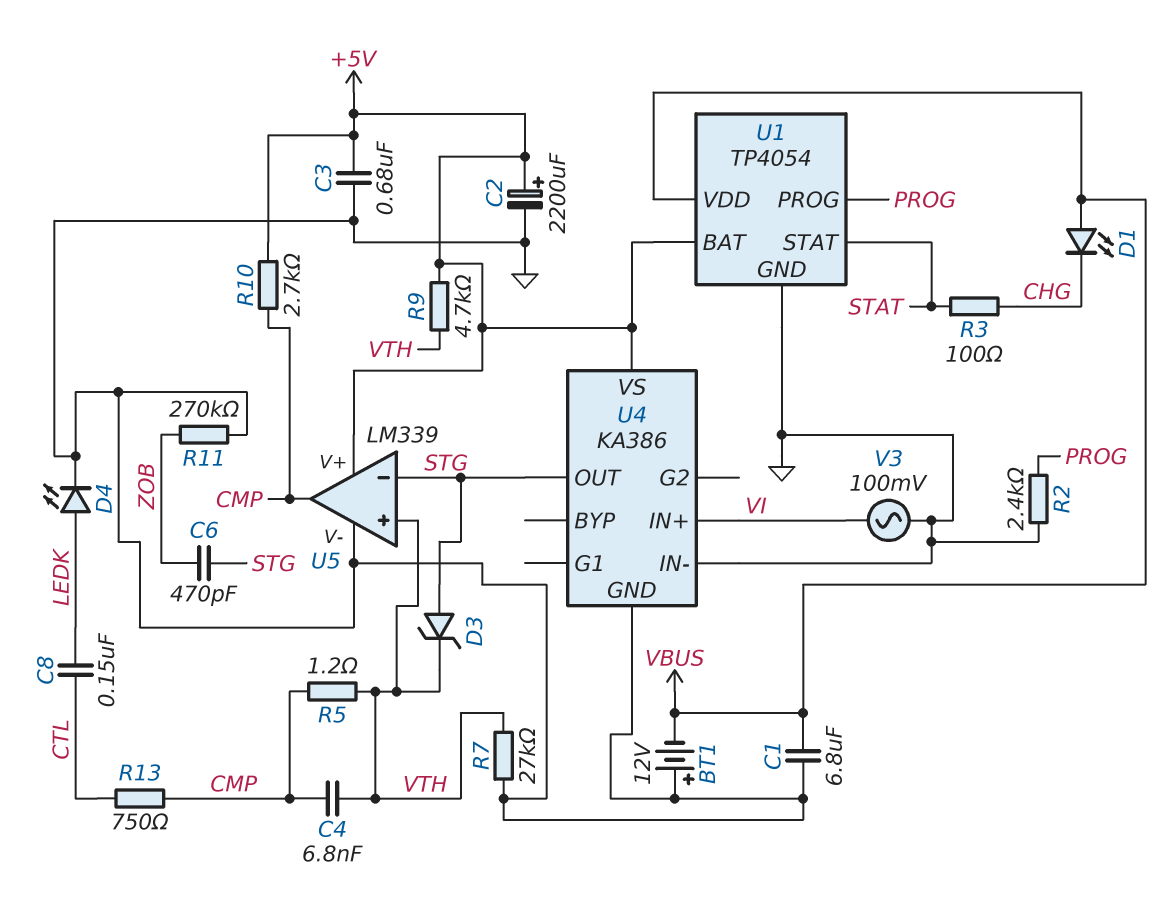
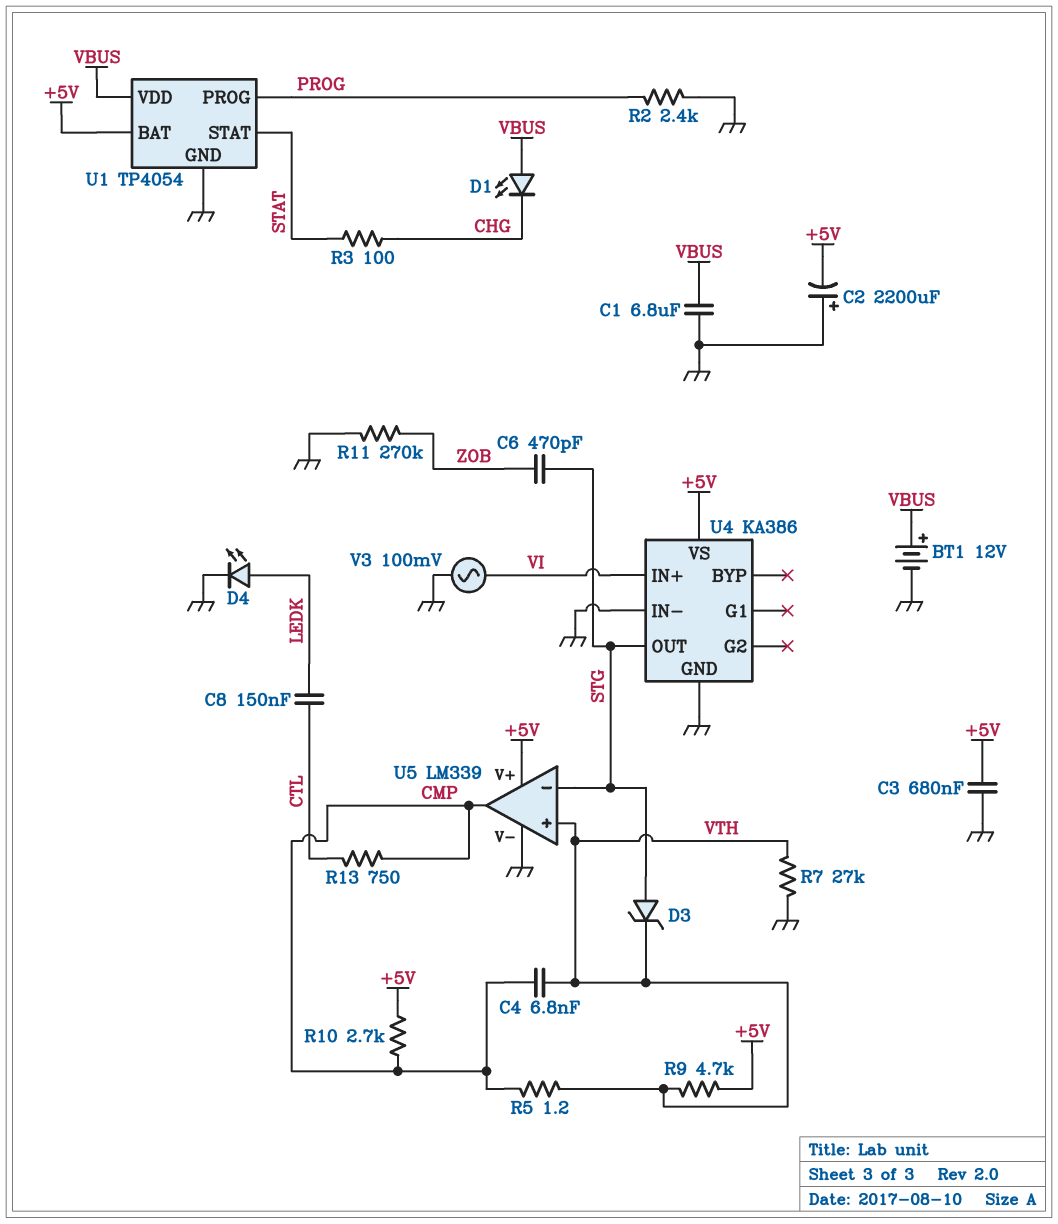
BT1: 12V (plus GND, minus VBUS) -> 12V (plus VBUS, minus GND)
C2: 2200uF (plus +5V, minus GND) -> 2200uF (plus GND, minus +5V)

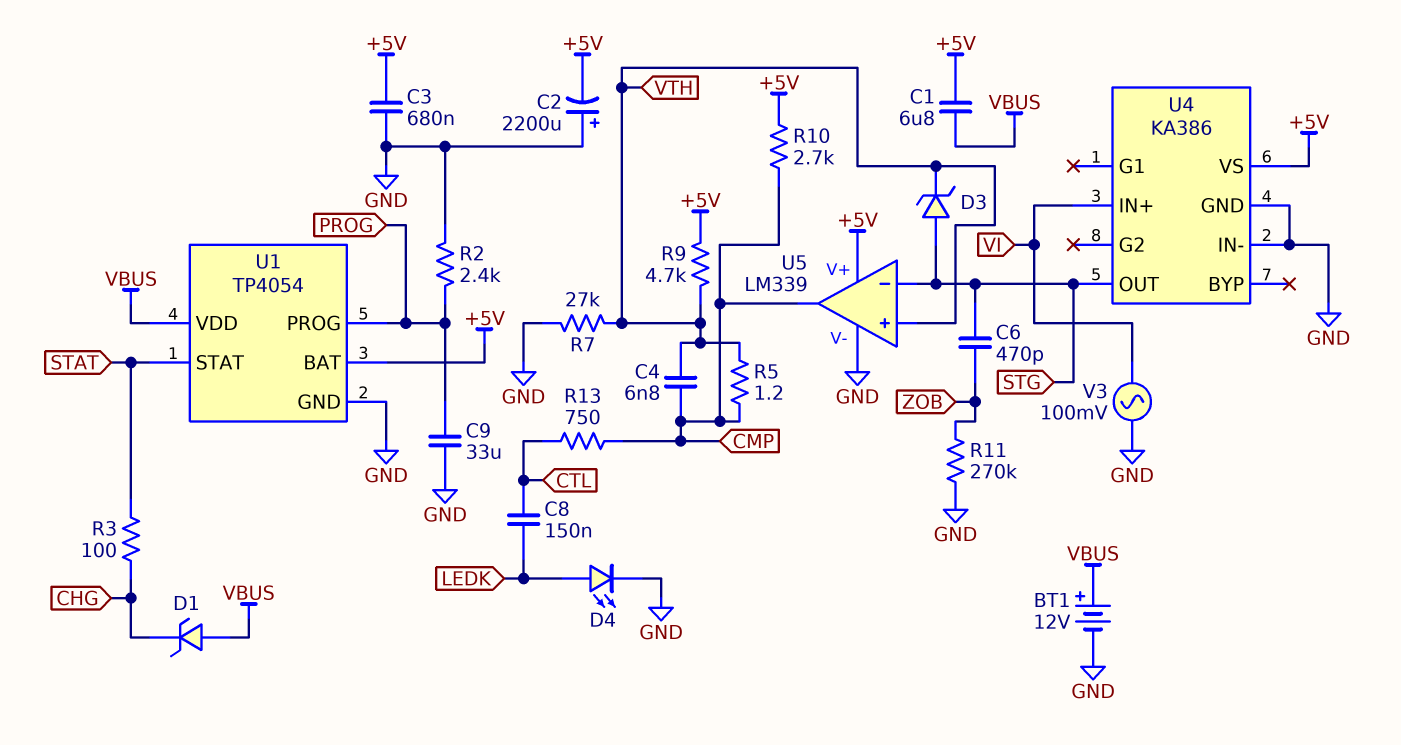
C1: 6.8uF (GND, VBUS) -> 6.8uF (+5V, VBUS)
C9: none -> 33uF (GND, PROG)
D1: LED (A VBUS, K CHG) -> zener (A VBUS, K CHG)

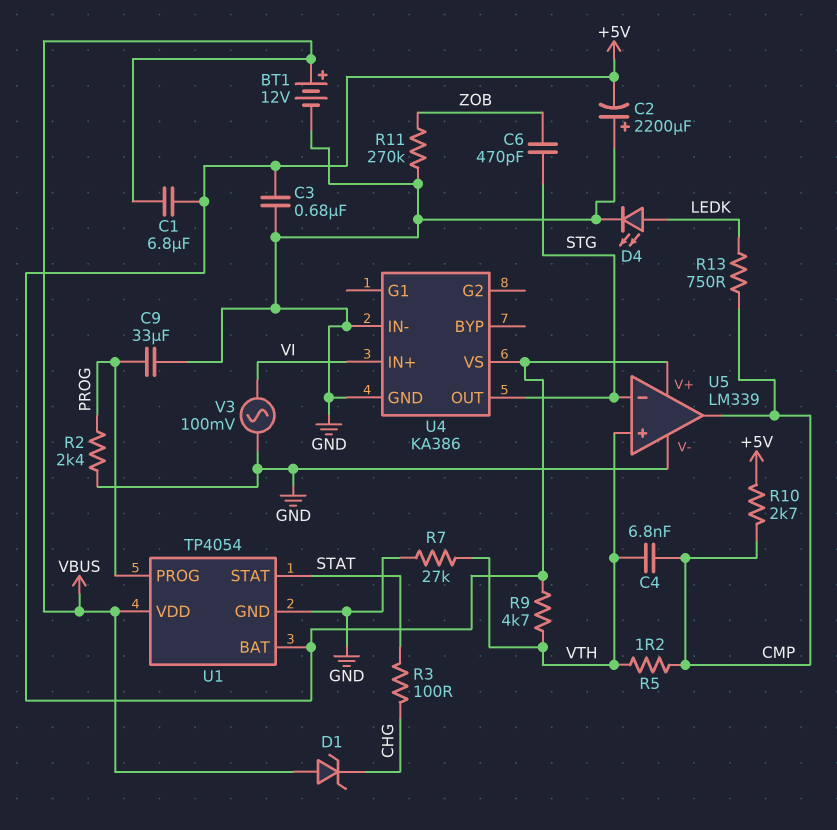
C8: 150nF (CTL, LEDK) -> none
D3: zener (A STG, K VTH) -> none
R13: 750 (CMP, CTL) -> 750 (CMP, LEDK)

